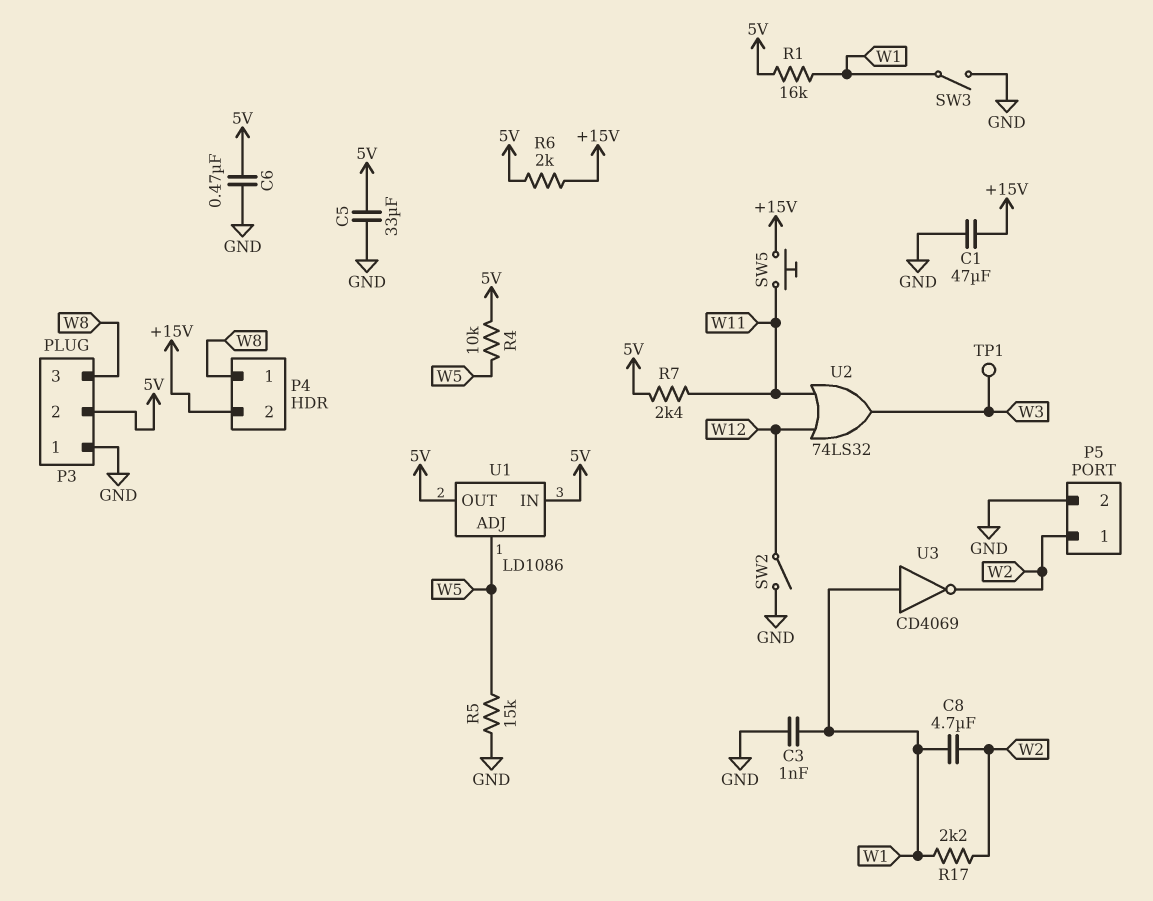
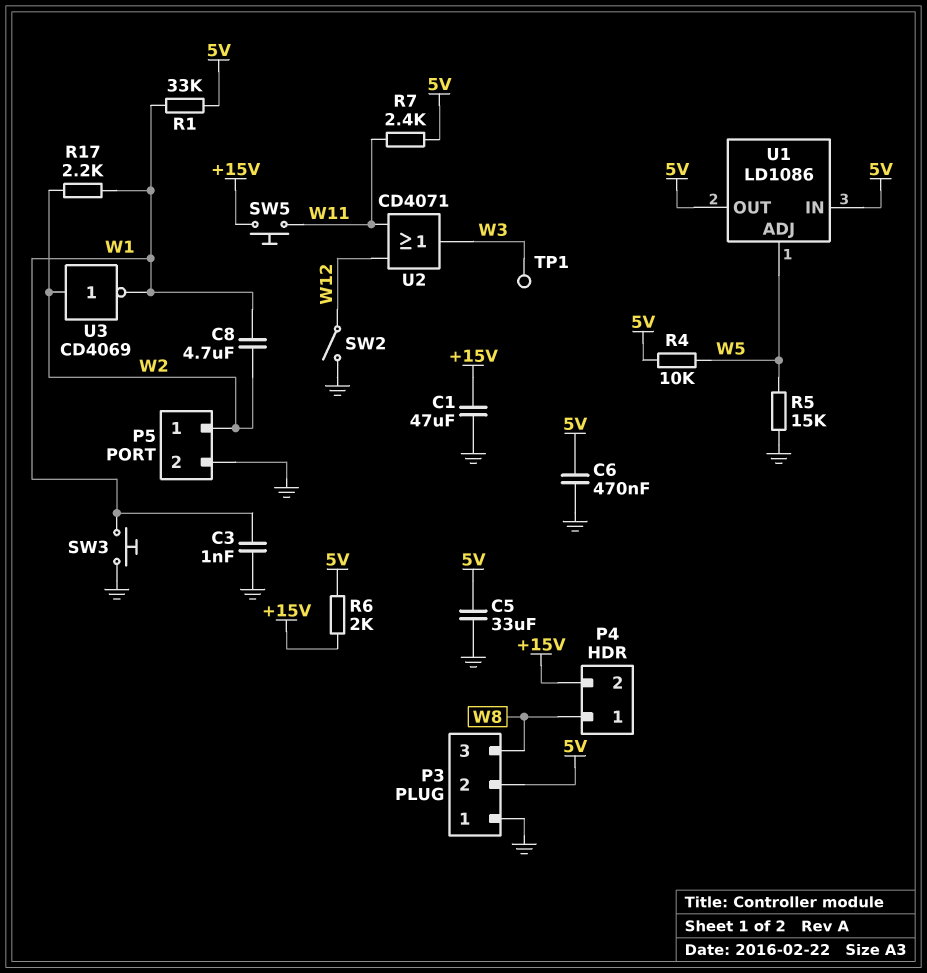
R1: 16k (5V, W1) -> 33k (5V, W1)
SW3: switch (GND, W1) -> button (GND, W1)
U2: OR 74LS32 (in W11, in W12, out W3) -> OR CD4071 (in W11, in W12, out W3)
U3: NOT CD4069 (in W1, out W2) -> NOT CD4069 (in W2, out W1)

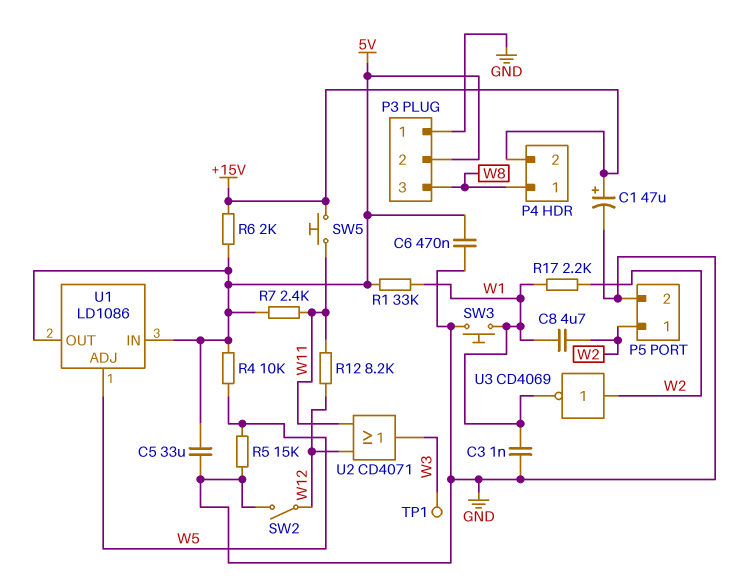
C1: 47uF (+15V, GND) -> 47uF (plus +15V, minus GND)
R12: none -> 8.2k (W11, W12)

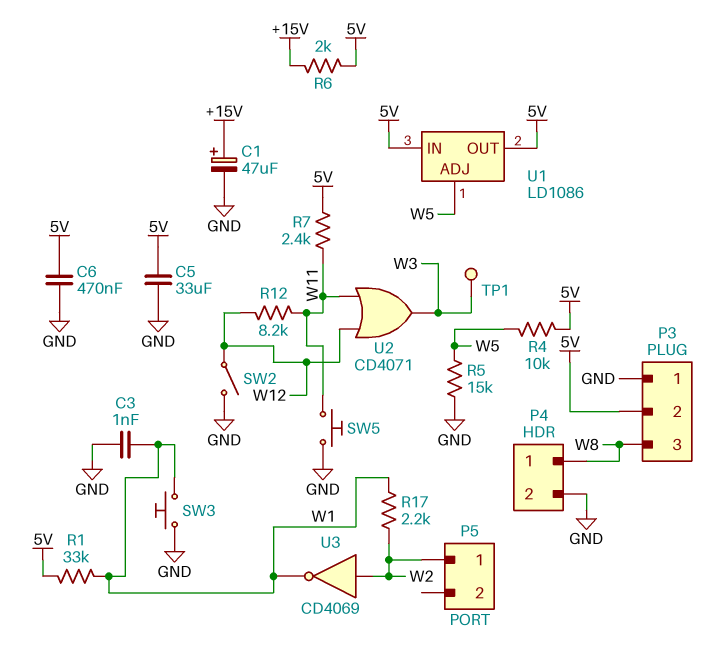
C8: 4.7uF (W1, W2) -> none
P4 pin 2: +15V -> GND
P5 pin 2: GND -> none
SW5: button (+15V, W11) -> button (GND, W11)

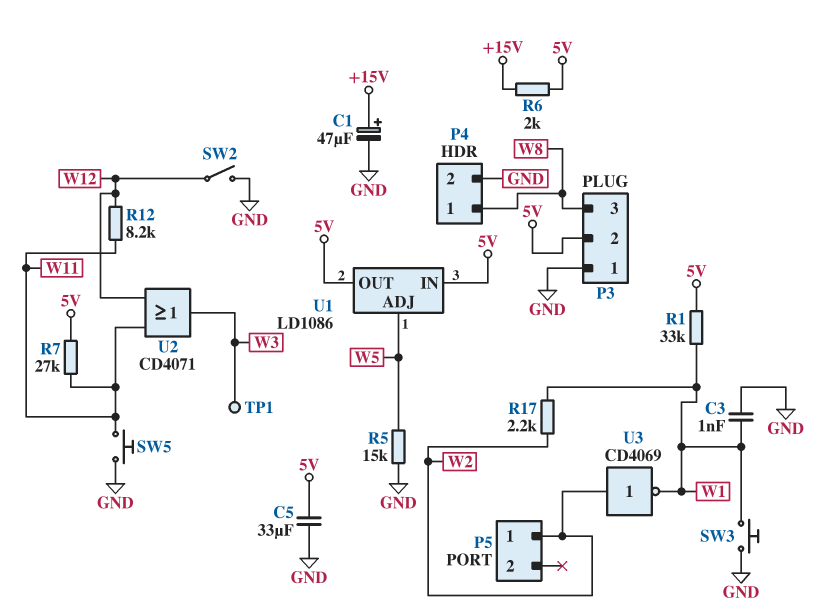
C6: 470nF (5V, GND) -> none
R4: 10k (5V, W5) -> none
R7: 2.4k (5V, W11) -> 27k (5V, W11)

